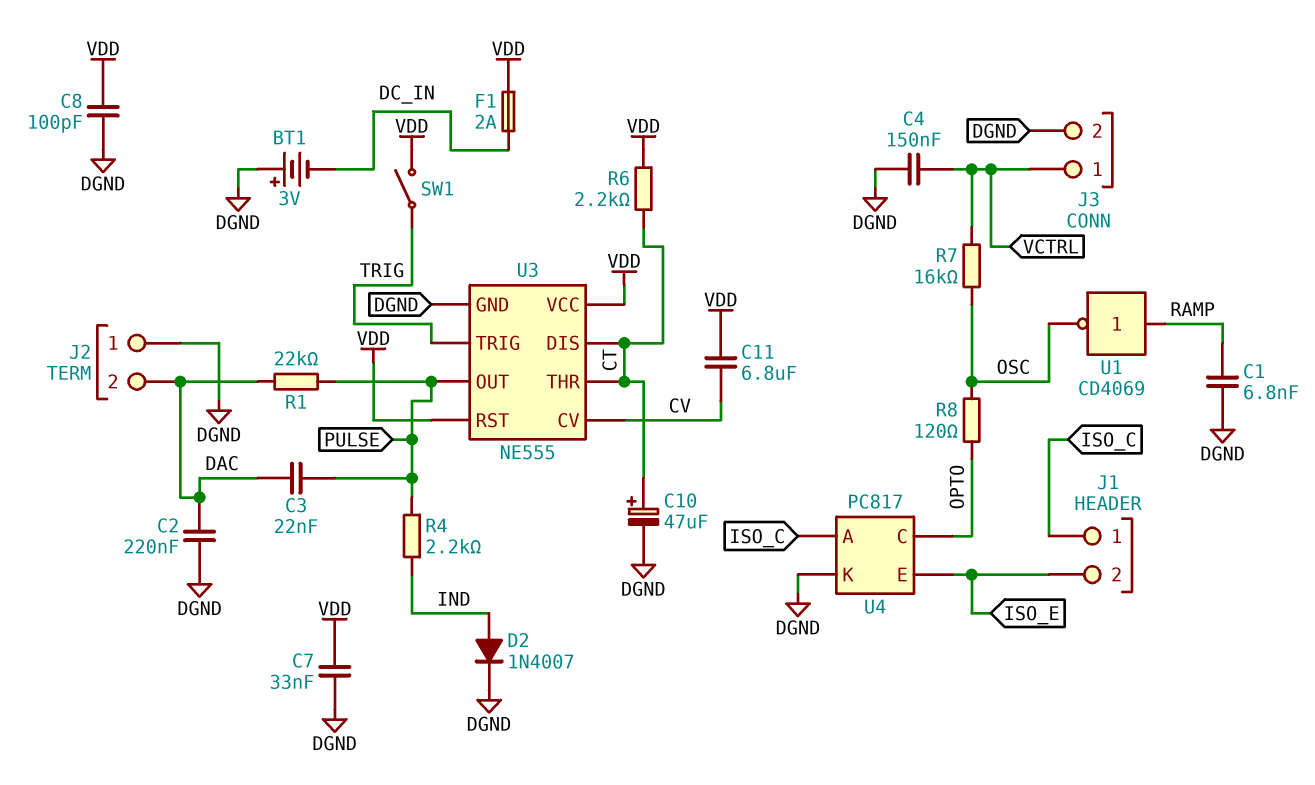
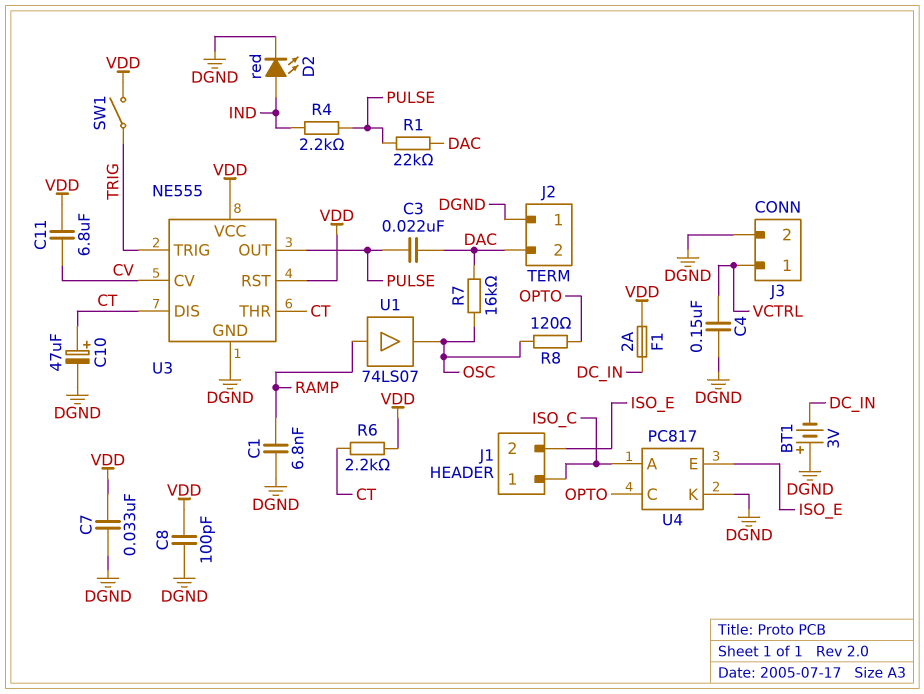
C2: 220nF (DAC, DGND) -> none
D2: diode 1N4007 (A IND, K DGND) -> LED red (A IND, K DGND)
R7: 16k (OSC, VCTRL) -> 16k (DAC, OSC)
U1: NOT CD4069 (in RAMP, out OSC) -> buffer 74LS07 (in RAMP, out OSC)

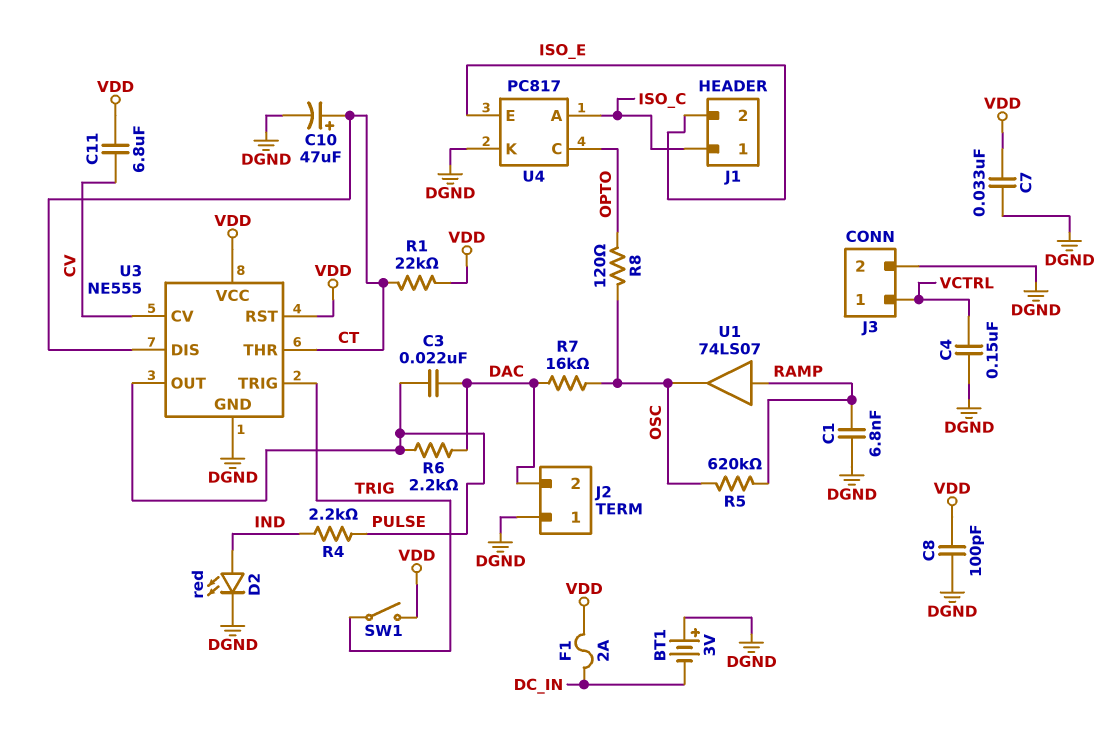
R1: 22k (DAC, PULSE) -> 22k (CT, VDD)
R5: none -> 620k (OSC, RAMP)
R6: 2.2k (CT, VDD) -> 2.2k (DAC, PULSE)

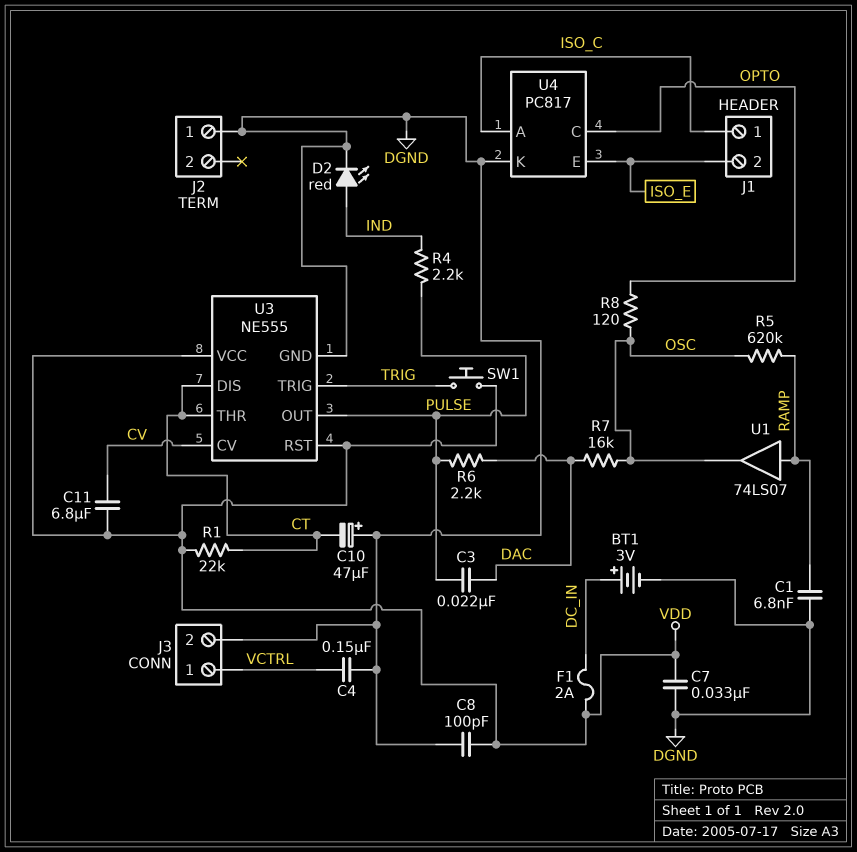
BT1: 3V (plus DGND, minus DC_IN) -> 3V (plus DC_IN, minus DGND)
C10: 47uF (plus CT, minus DGND) -> 47uF (plus DGND, minus CT)
J2 pin 2: DAC -> none
SW1: switch (TRIG, VDD) -> button (TRIG, VDD)

